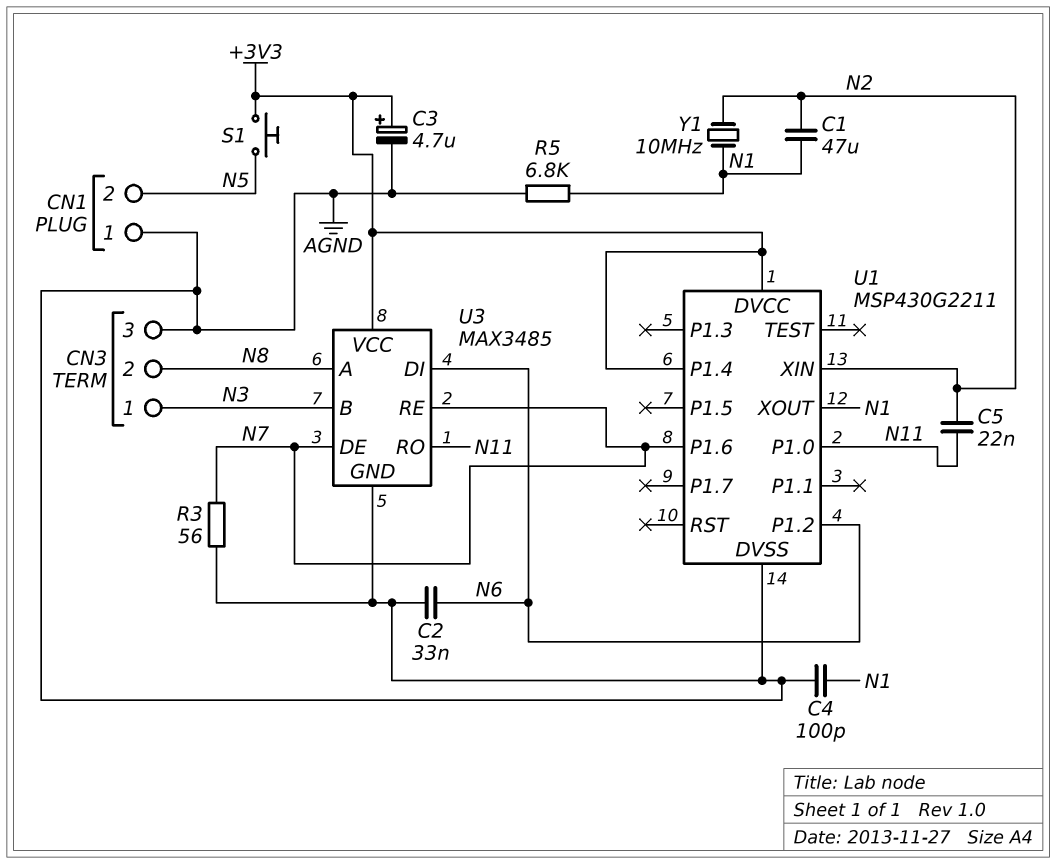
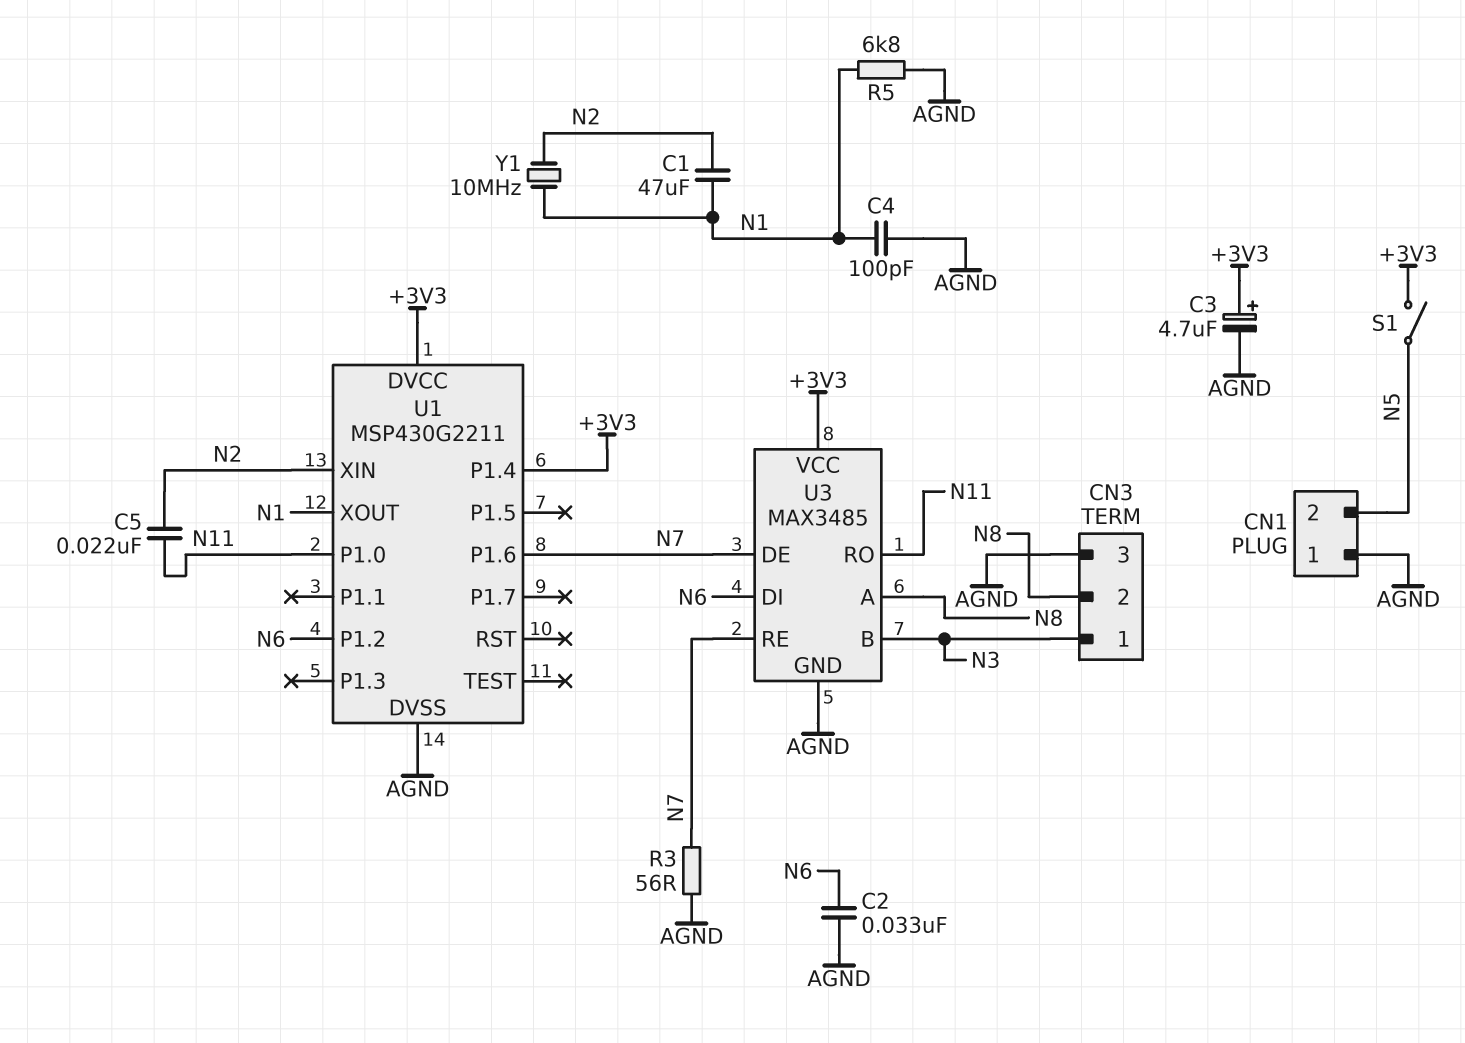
S1: button (+3V3, N5) -> switch (+3V3, N5)

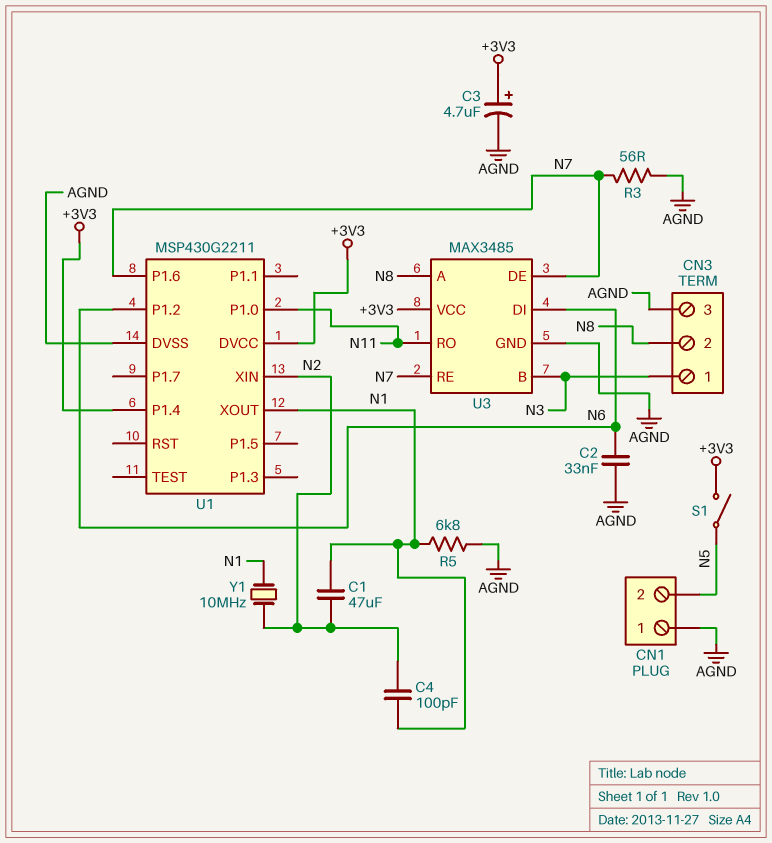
C4: 100pF (AGND, N1) -> 100pF (N1, N2)
C5: 22nF (N2, N11) -> none

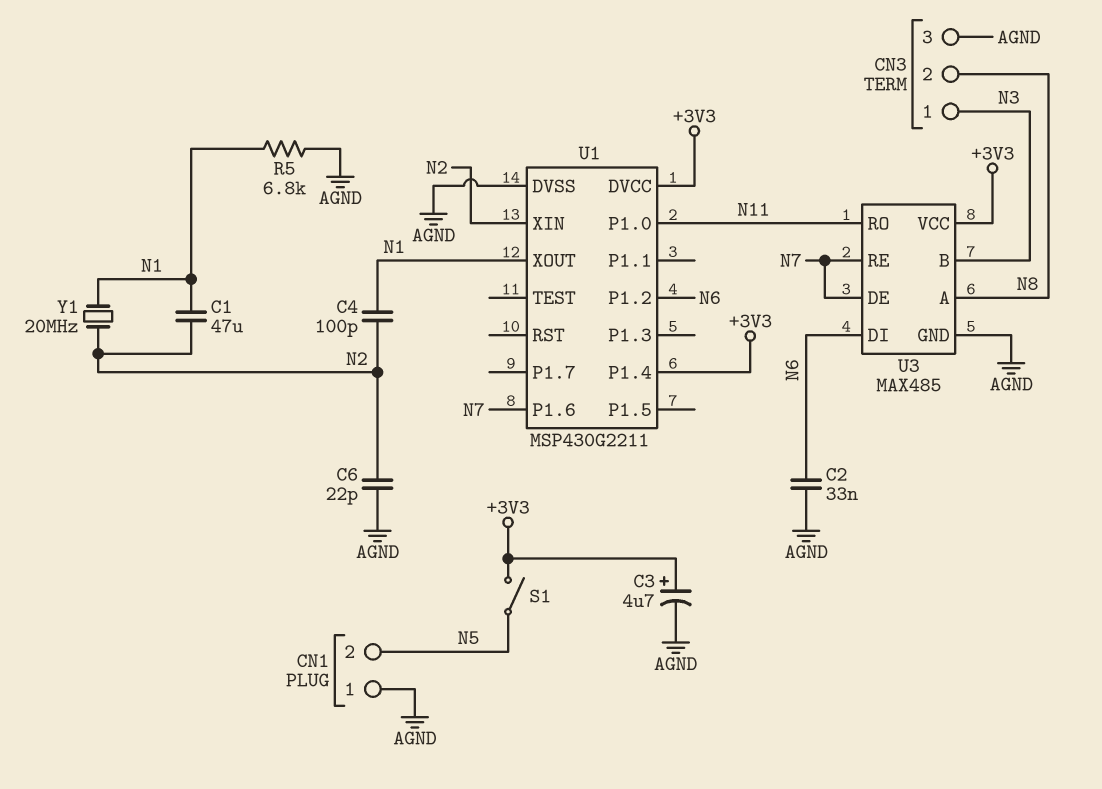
C6: none -> 22pF (AGND, N2)
R3: 56 (AGND, N7) -> none
U3: MAX3485 -> MAX485
Y1: 10MHz (N1, N2) -> 20MHz (N1, N2)

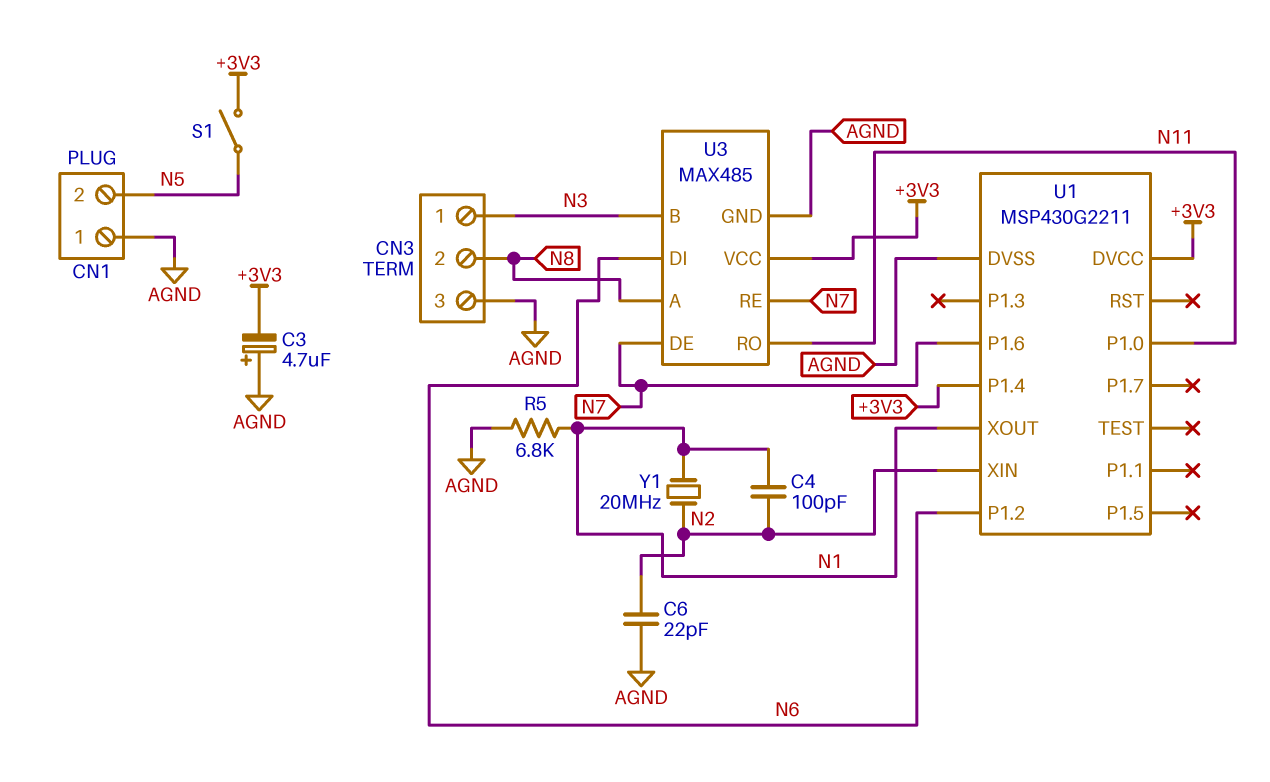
C1: 47uF (N1, N2) -> none
C2: 33nF (AGND, N6) -> none
C3: 4.7uF (plus +3V3, minus AGND) -> 4.7uF (plus AGND, minus +3V3)

